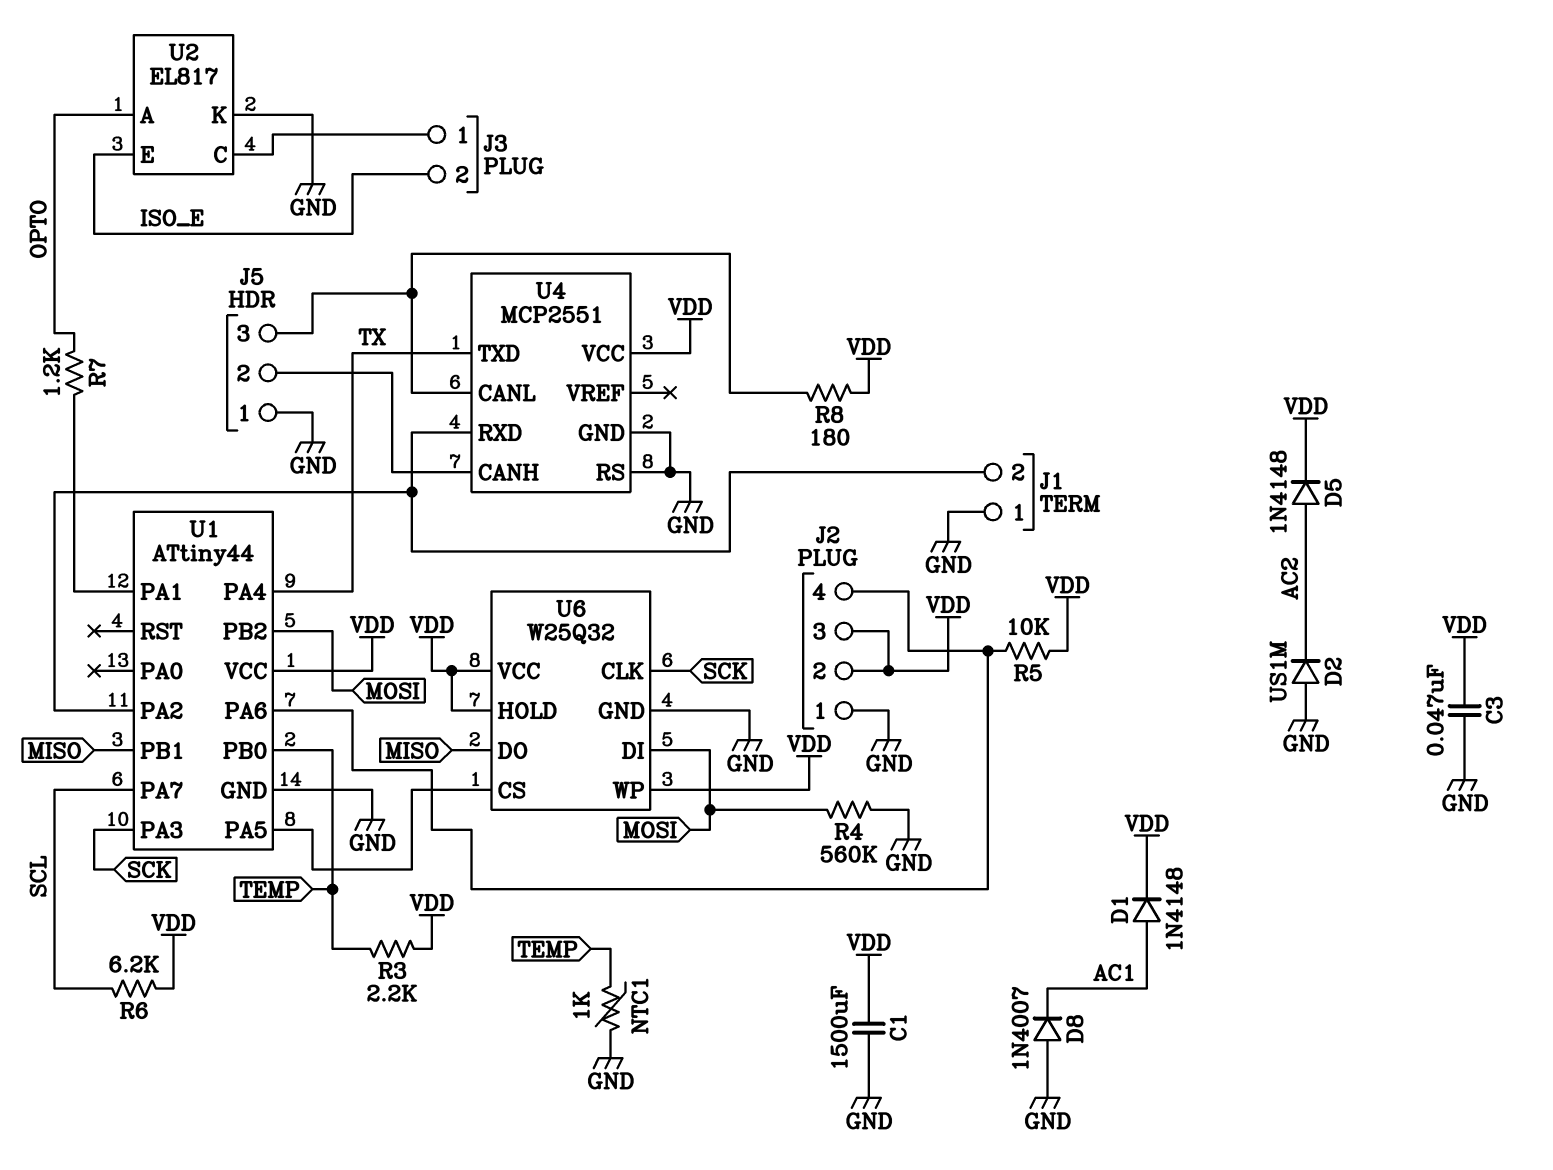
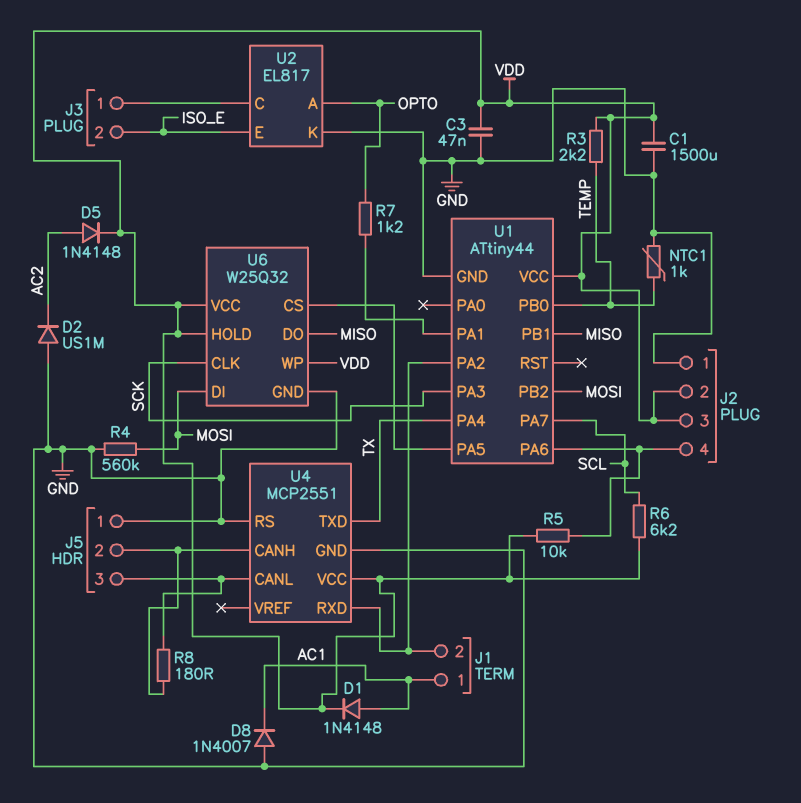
J1 pin 1: GND -> AC1
R8: 180 (J5/3, VDD) -> 180 (J5/2, J5/3)

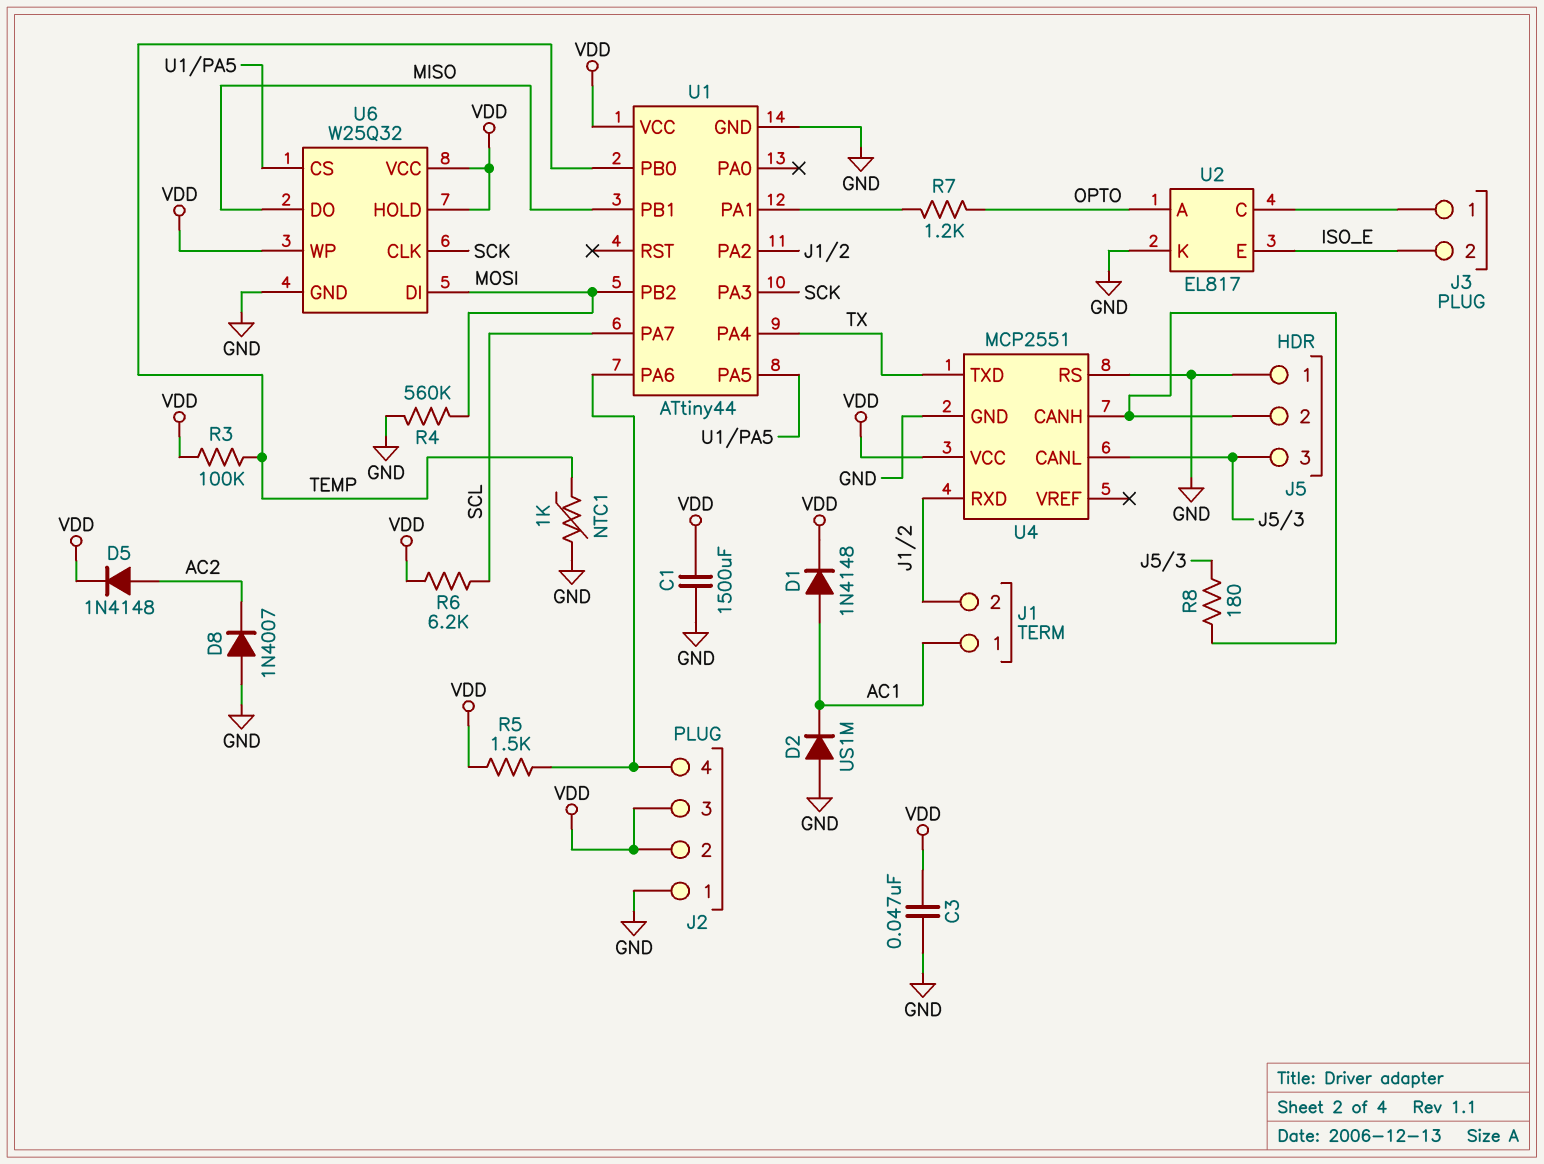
D2: diode US1M (A GND, K AC2) -> diode US1M (A GND, K AC1)
D8: diode 1N4007 (A GND, K AC1) -> diode 1N4007 (A GND, K AC2)
R3: 2.2k (TEMP, VDD) -> 100k (TEMP, VDD)
R5: 10k (J2/4, VDD) -> 1.5k (J2/4, VDD)

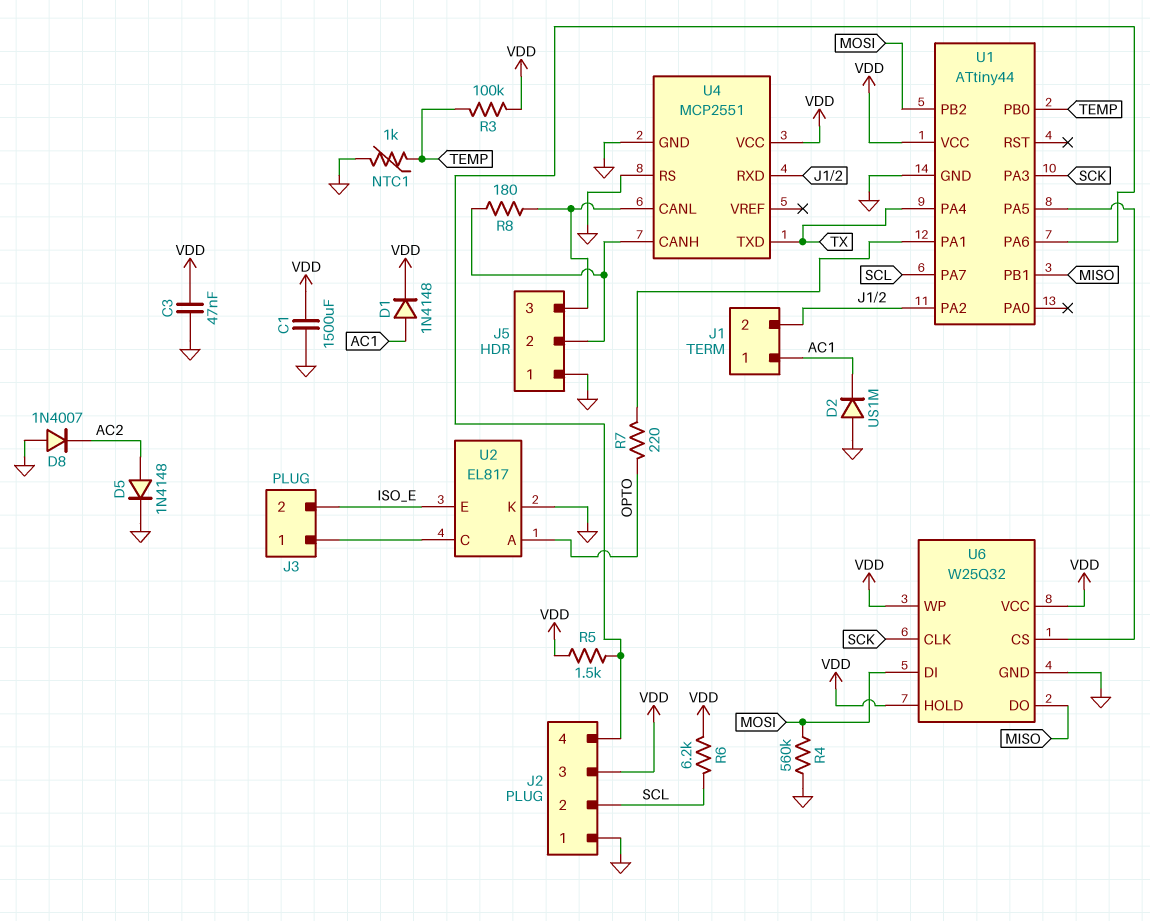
D5: diode 1N4148 (A AC2, K VDD) -> diode 1N4148 (A AC2, K GND)
J2 pin 2: VDD -> SCL
R7: 1.2k (OPTO, U1/PA1) -> 220 (OPTO, U1/PA1)

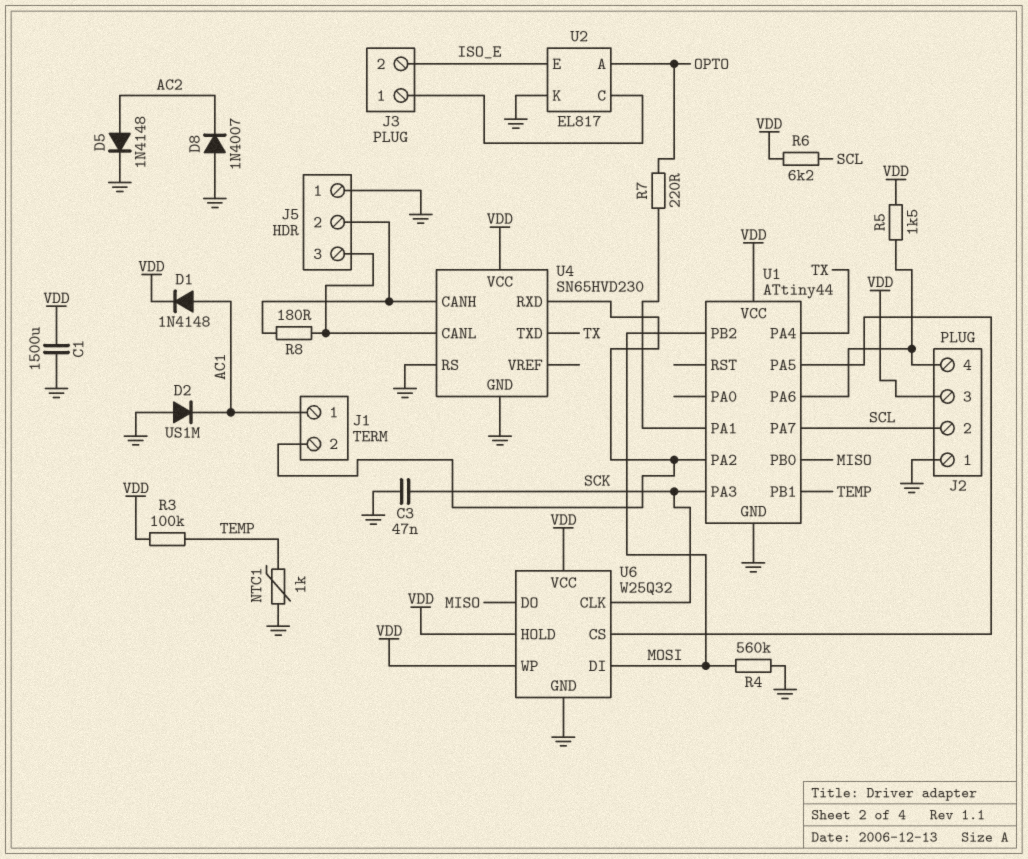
C3: 47nF (GND, VDD) -> 47nF (GND, SCK)
U1 pin PB0: TEMP -> MISO
U1 pin PB1: MISO -> TEMP
U4: MCP2551 -> SN65HVD230

